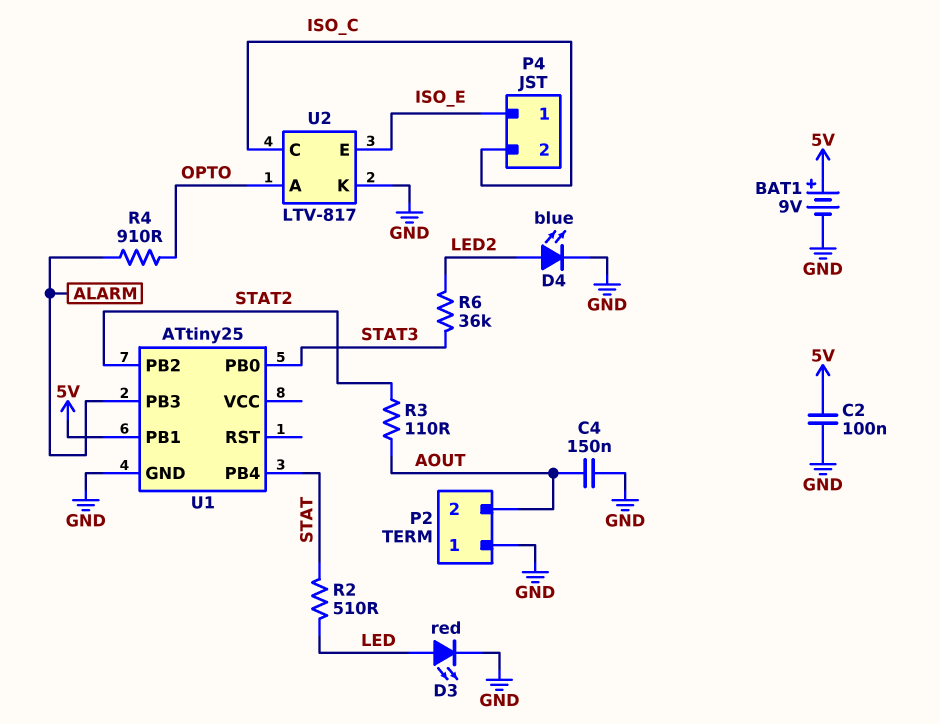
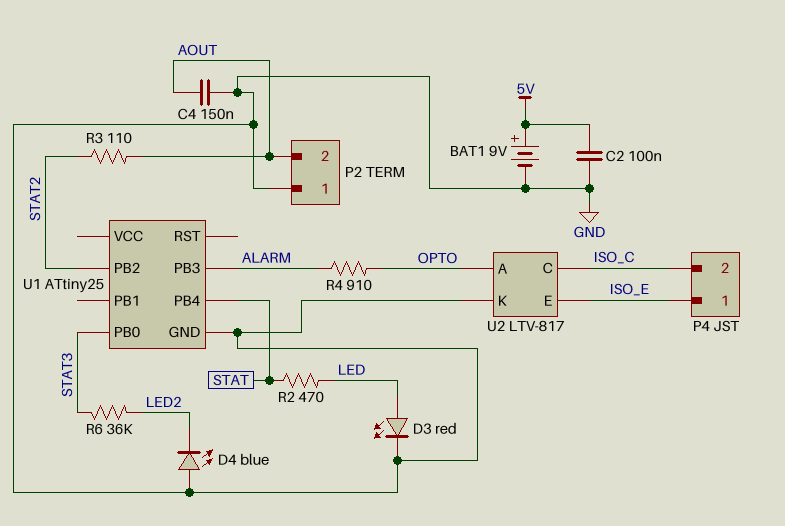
D4: LED blue (A LED2, K GND) -> LED blue (A GND, K LED2)
R2: 510 (LED, STAT) -> 470 (LED, STAT)
U1 pin PB1: 5V -> none

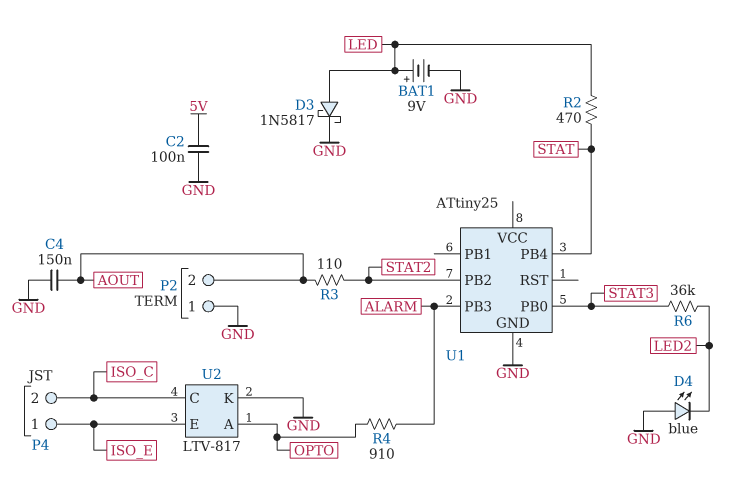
BAT1: 9V (plus 5V, minus GND) -> 9V (plus LED, minus GND)
D3: LED red (A LED, K GND) -> schottky 1N5817 (A LED, K GND)

